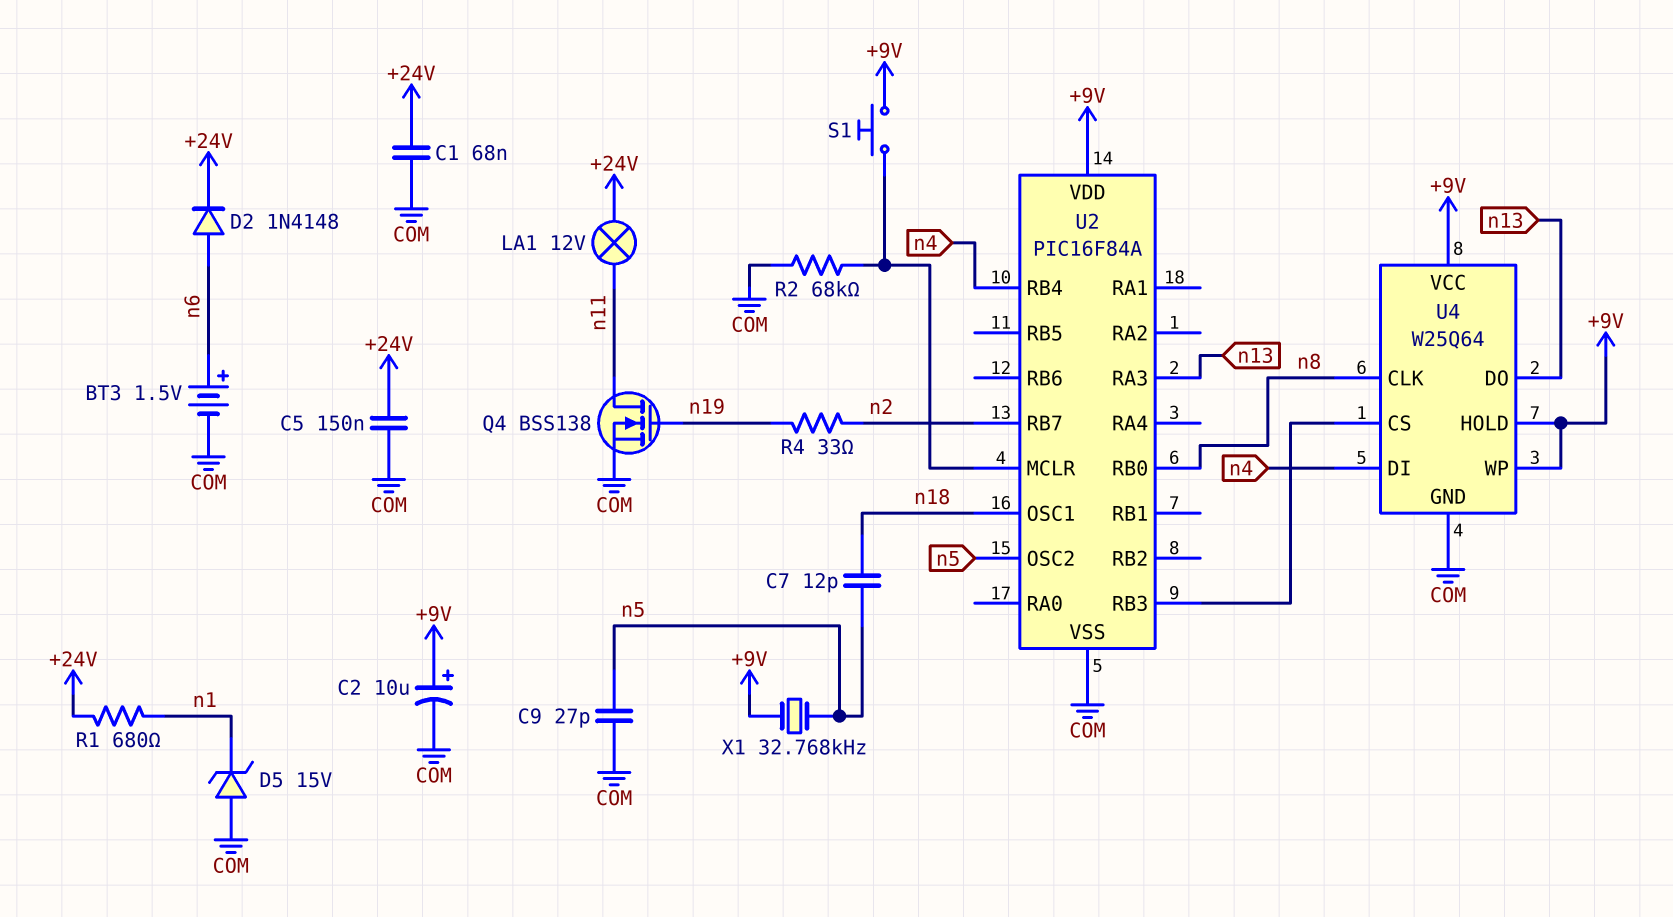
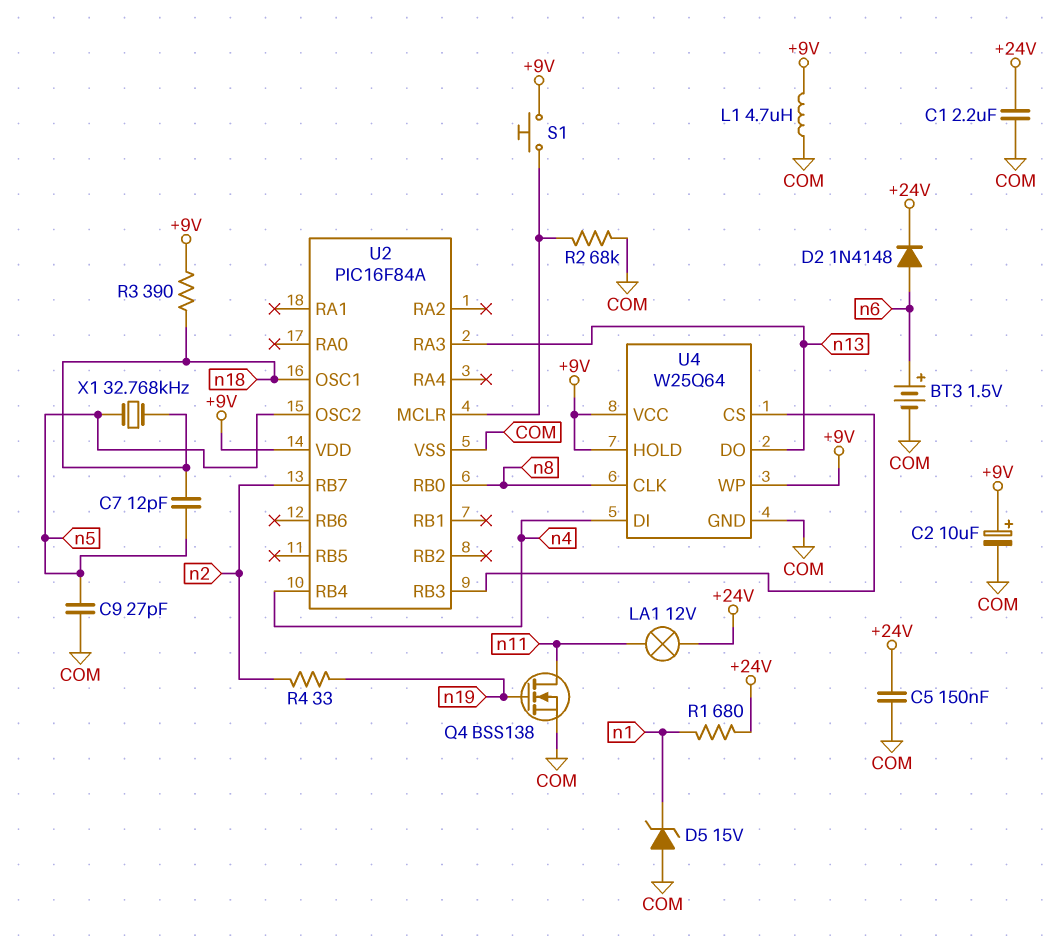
C1: 68nF (+24V, COM) -> 2.2uF (+24V, COM)
L1: none -> 4.7uH (+9V, COM)
R3: none -> 390 (+9V, n18)
X1: 32.768kHz (+9V, n5) -> 32.768kHz (n5, n18)

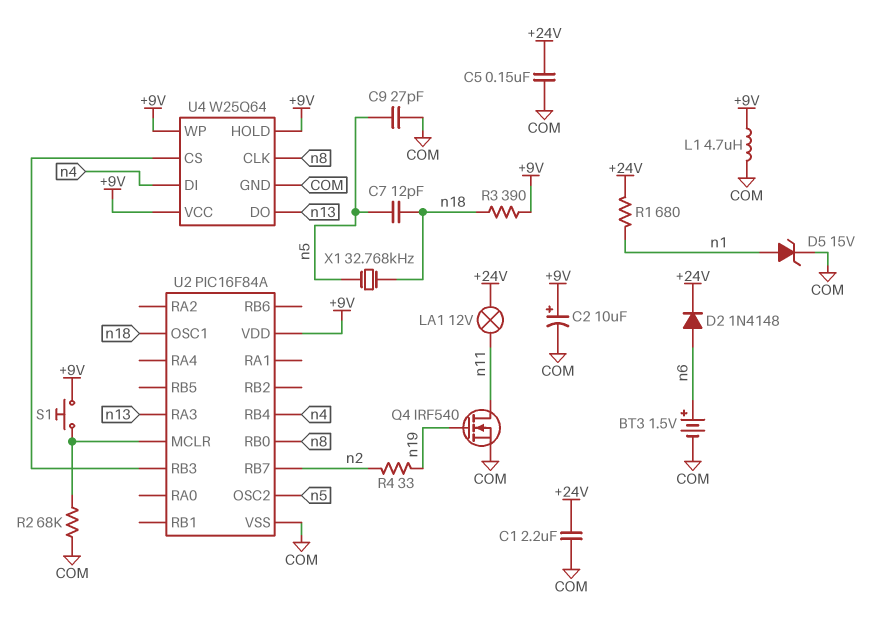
D5: zener 15V (A COM, K n1) -> zener 15V (A n1, K COM)
Q4: NMOS BSS138 (G n19, D n11, S COM) -> NMOS IRF540 (G n19, D n11, S COM)

